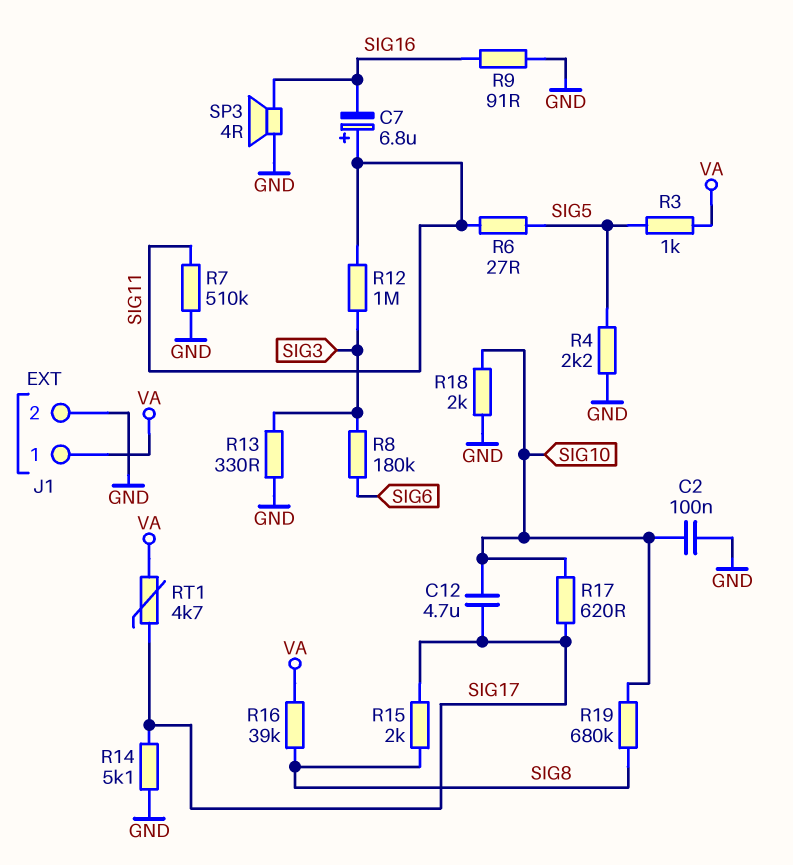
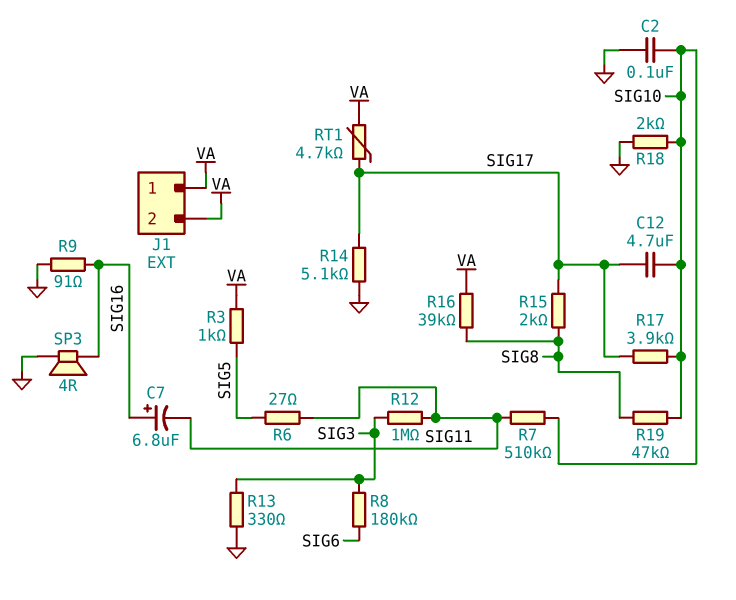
C7: 6.8uF (plus SIG11, minus SIG16) -> 6.8uF (plus SIG16, minus SIG11)
J1 pin 2: GND -> VA
R4: 2.2k (GND, SIG5) -> none
R7: 510k (GND, SIG11) -> 510k (SIG10, SIG11)
R17: 620 (SIG10, SIG17) -> 3.9k (SIG10, SIG17)
R19: 680k (SIG8, SIG10) -> 47k (SIG8, SIG10)

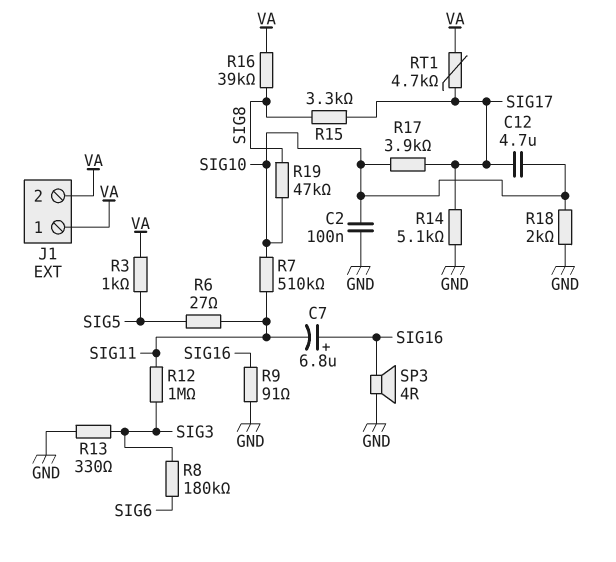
R15: 2k (SIG8, SIG17) -> 3.3k (SIG8, SIG17)

